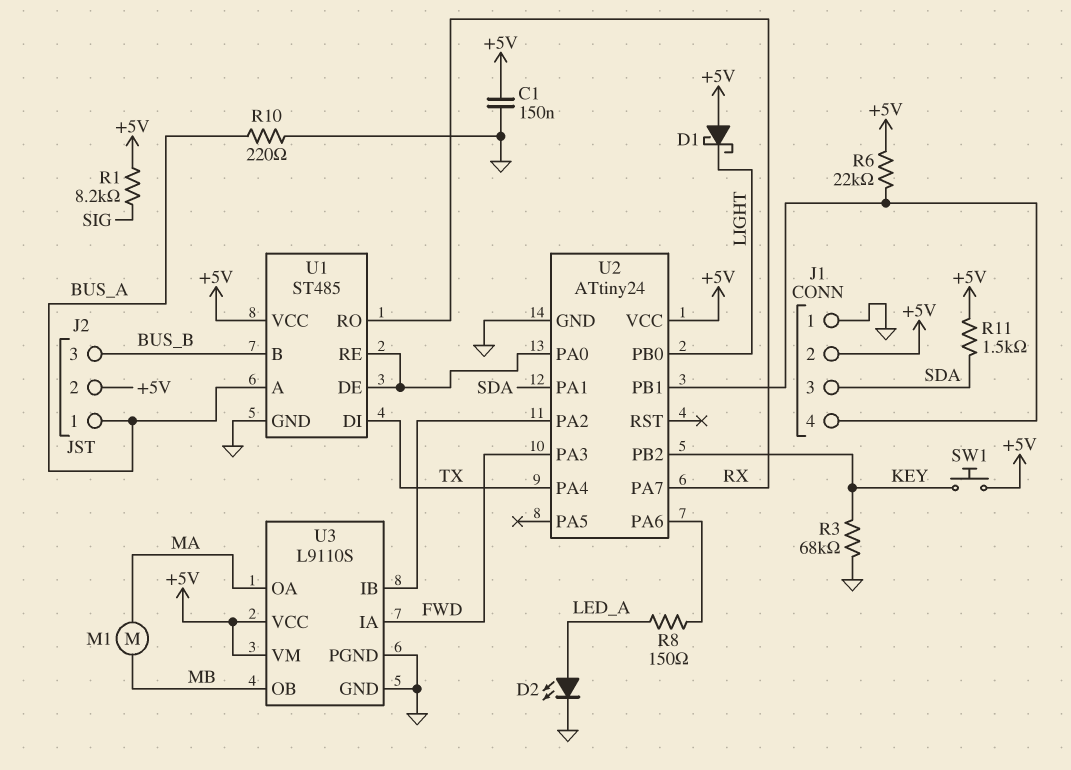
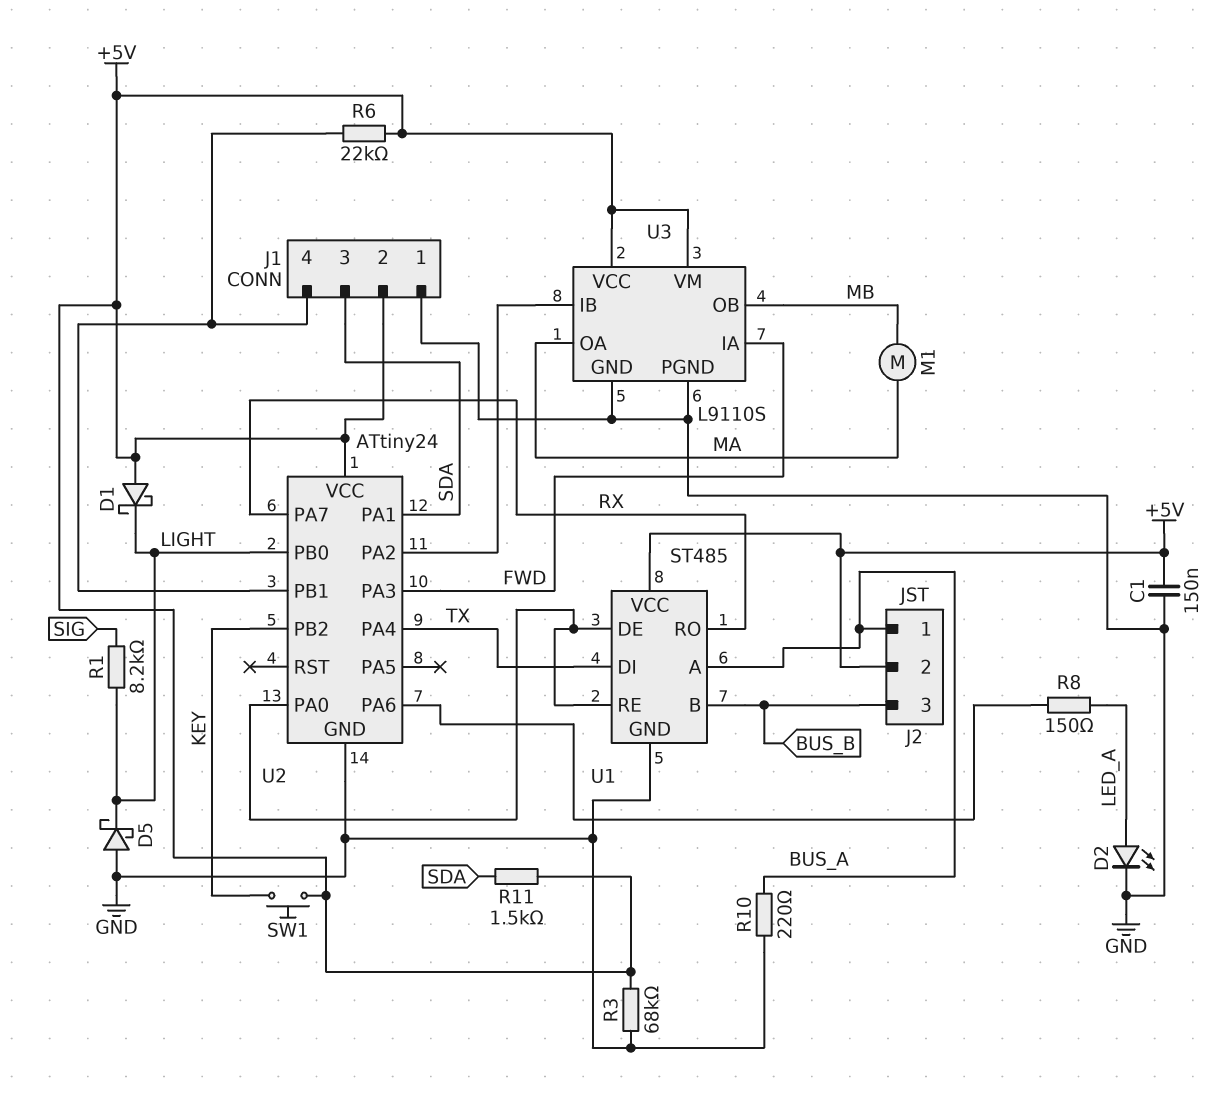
D5: none -> schottky (A GND, K LIGHT)
R1: 8.2k (+5V, SIG) -> 8.2k (LIGHT, SIG)
R3: 68k (GND, KEY) -> 68k (+5V, GND)

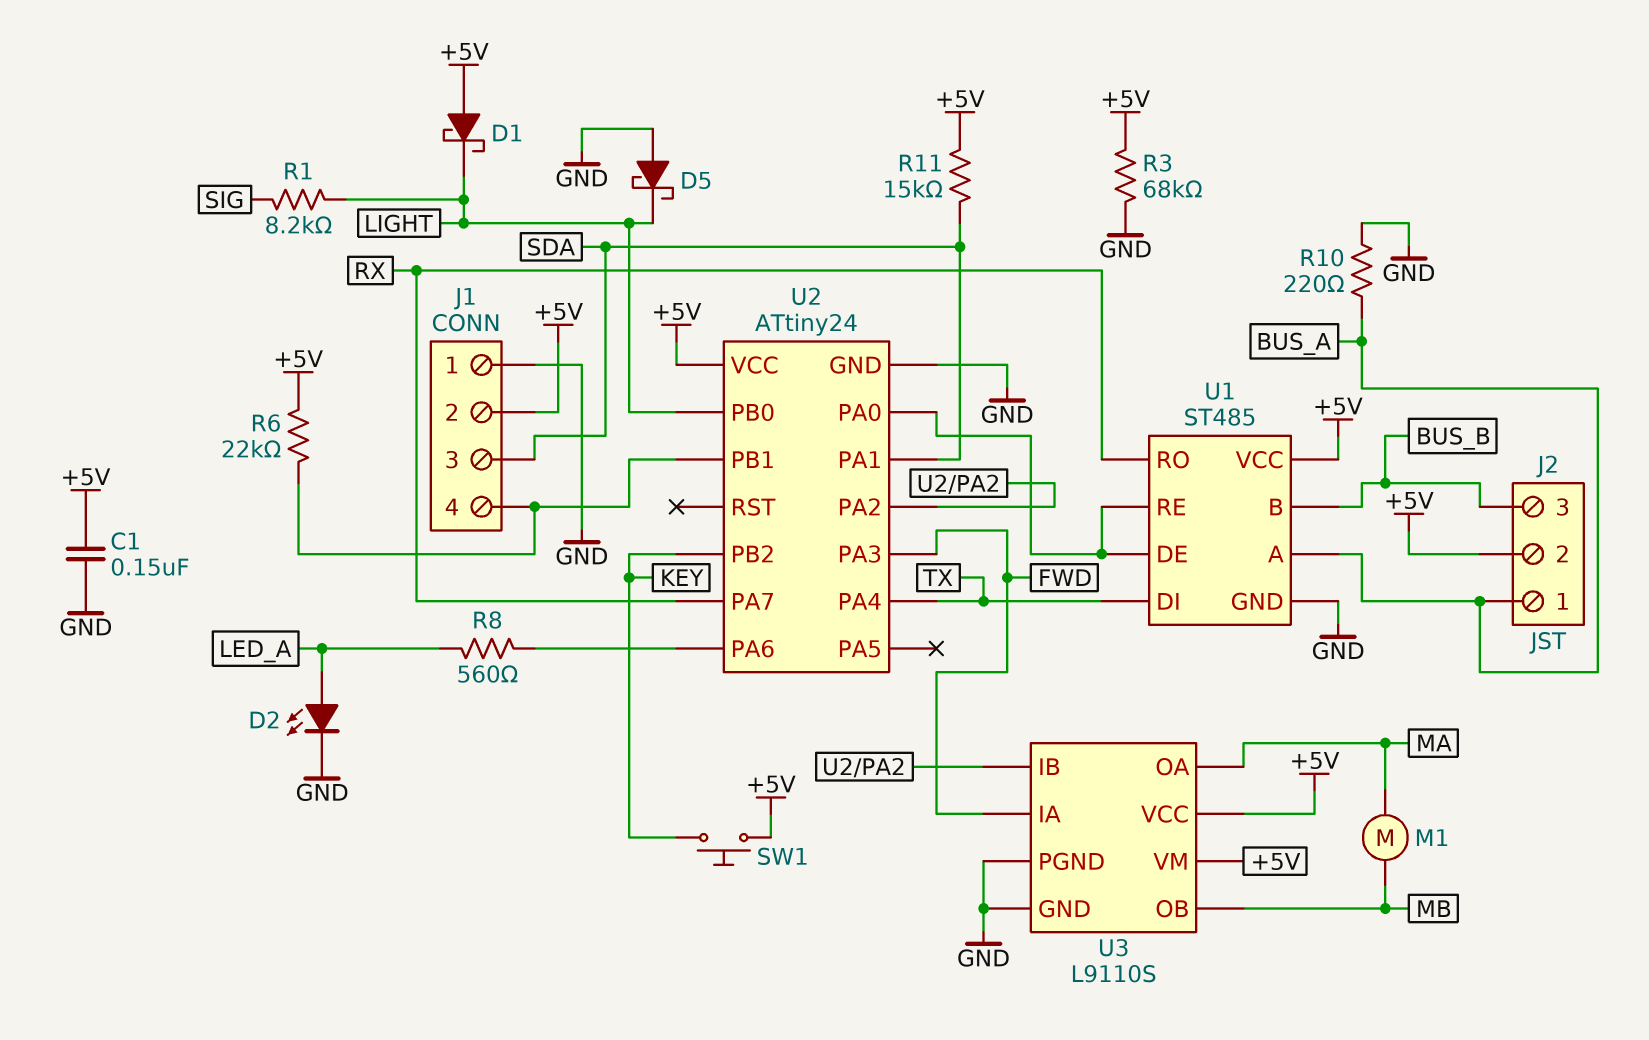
R8: 150 (LED_A, U2/PA6) -> 560 (LED_A, U2/PA6)
R11: 1.5k (+5V, SDA) -> 15k (+5V, SDA)

